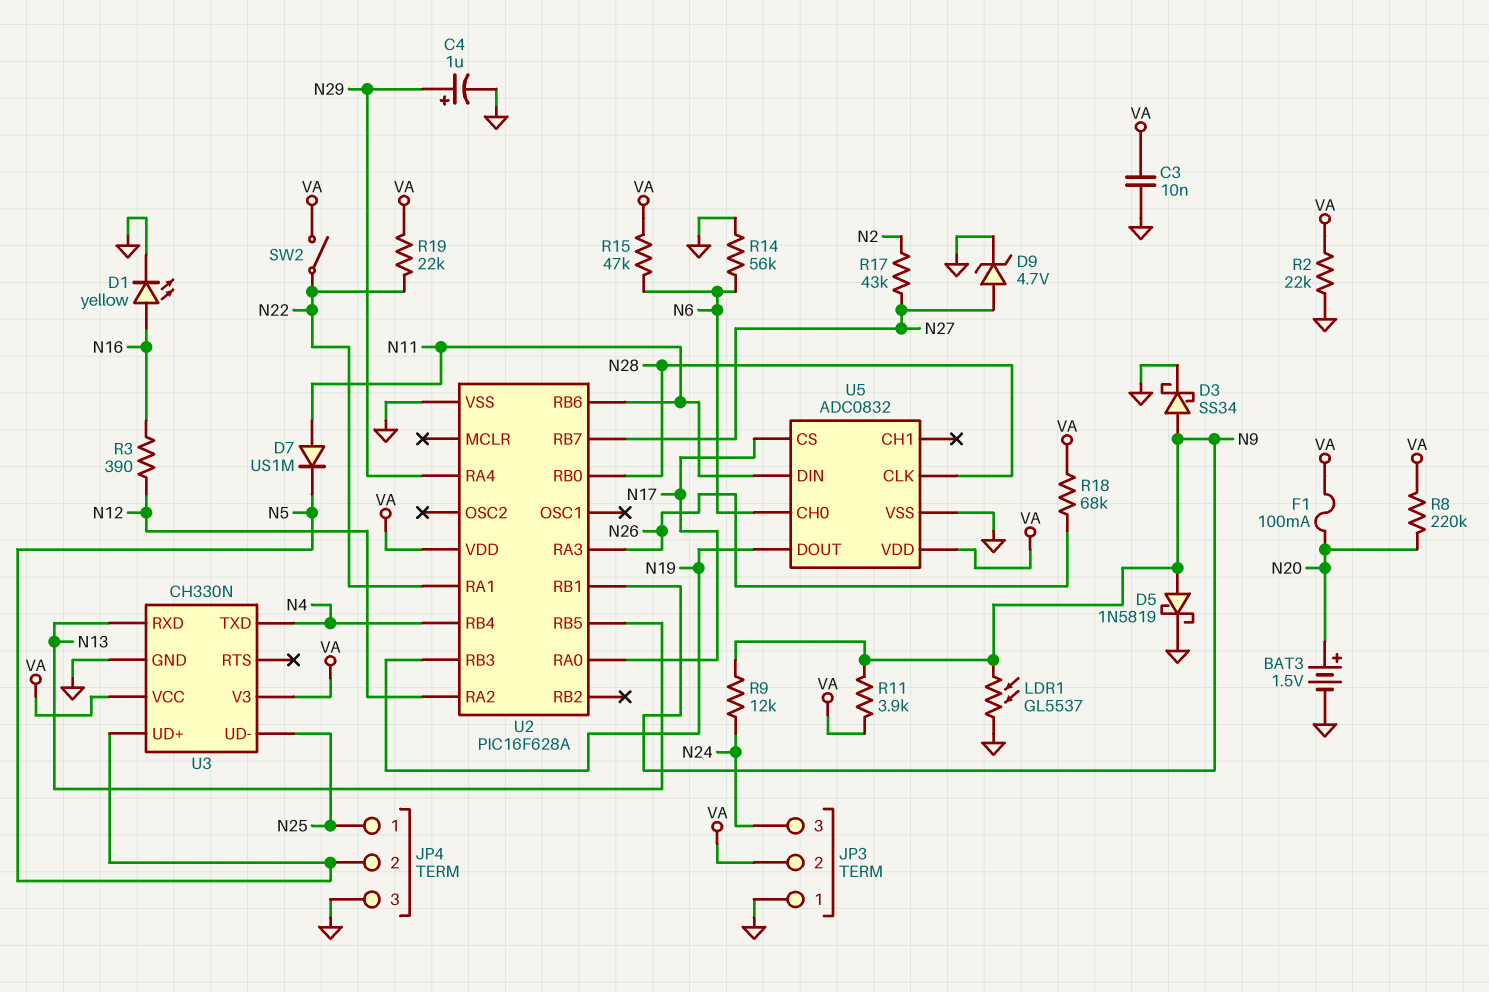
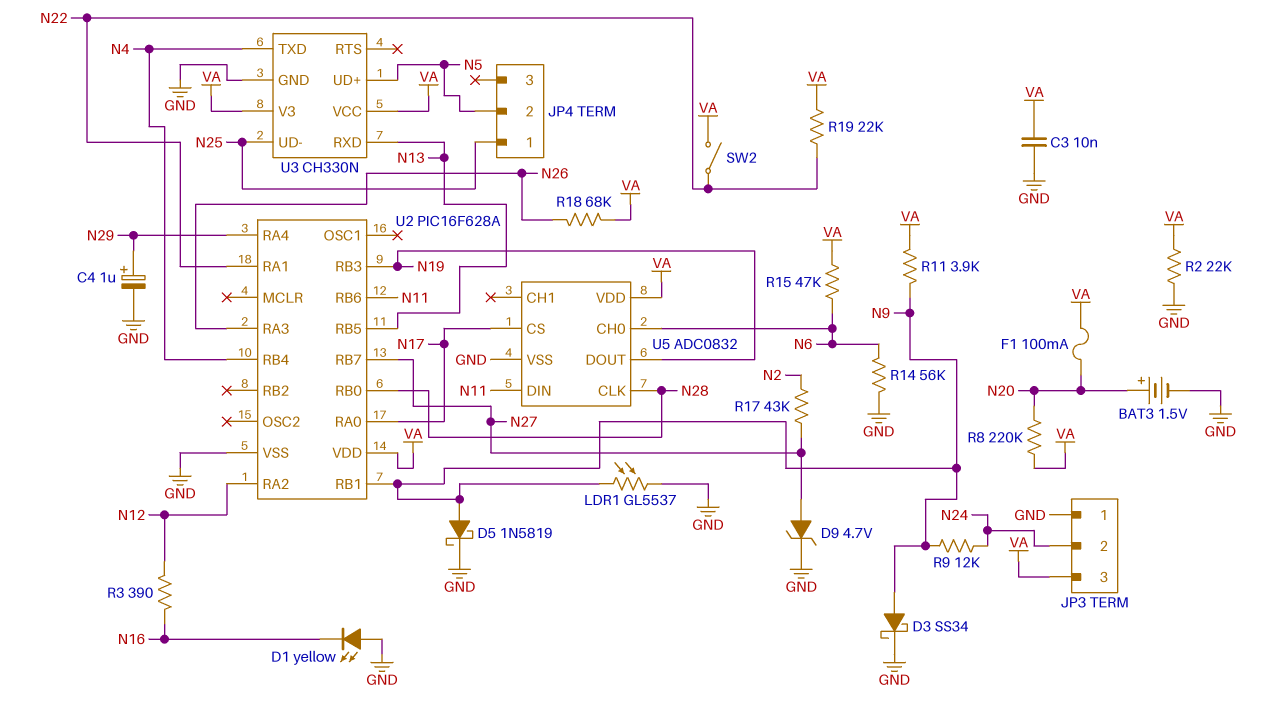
D1: LED yellow (A N16, K GND) -> LED yellow (A GND, K N16)
D7: diode US1M (A N11, K N5) -> none
JP3 pin 2: VA -> N24
JP3 pin 3: N24 -> VA
JP4 pin 3: GND -> none

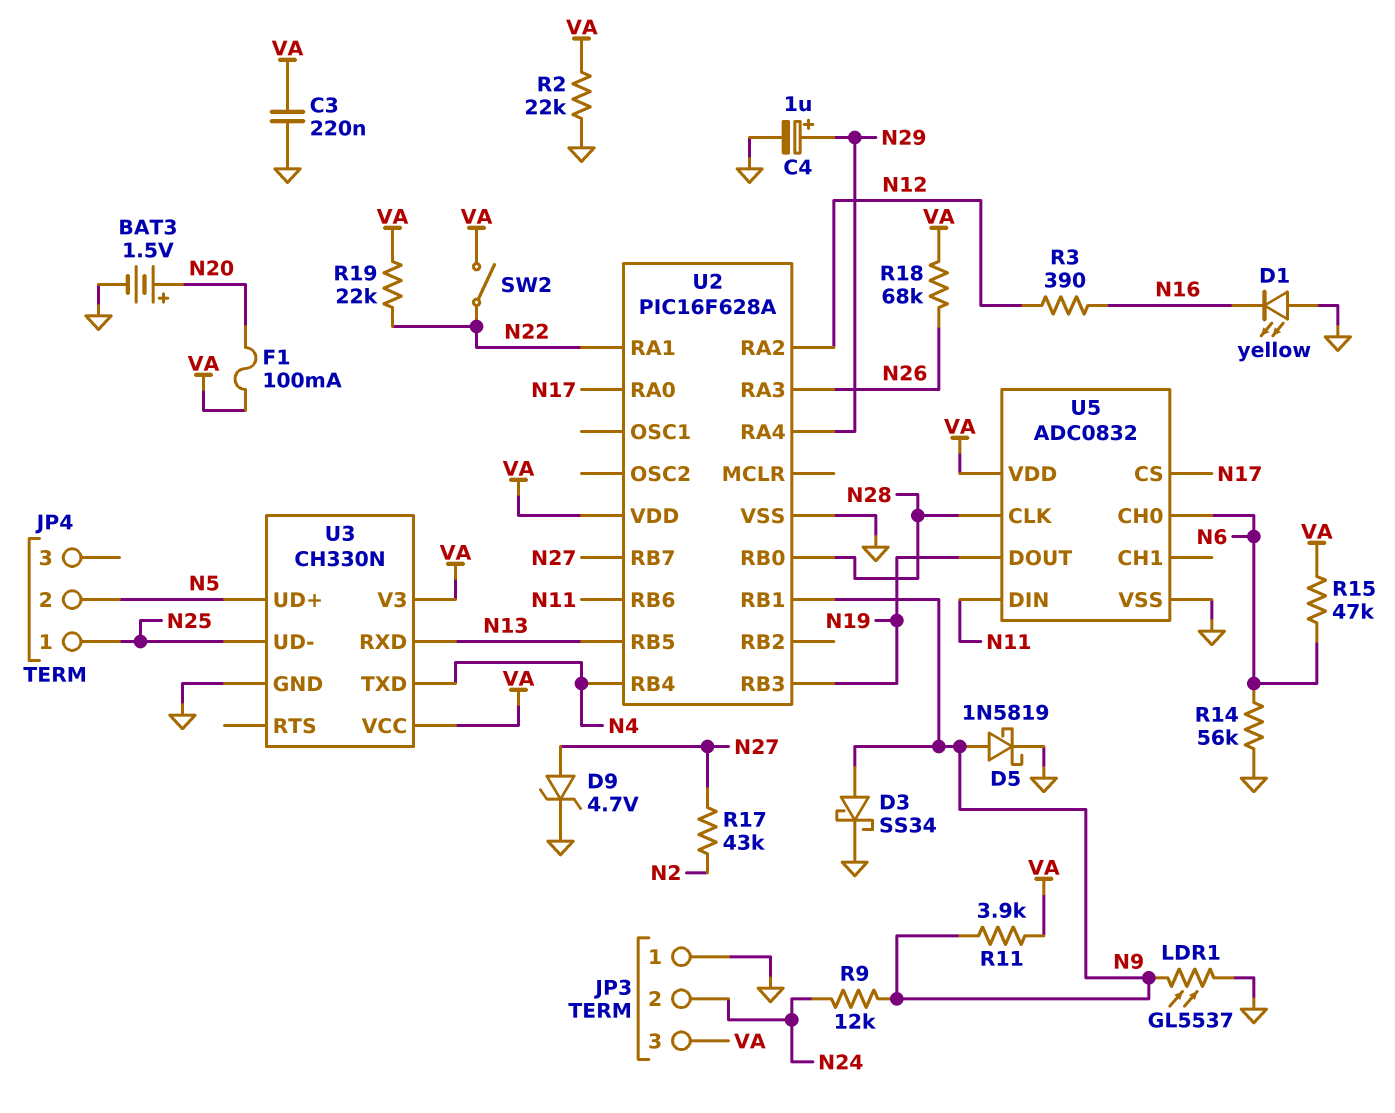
C3: 10nF (GND, VA) -> 220nF (GND, VA)
R8: 220k (N20, VA) -> none

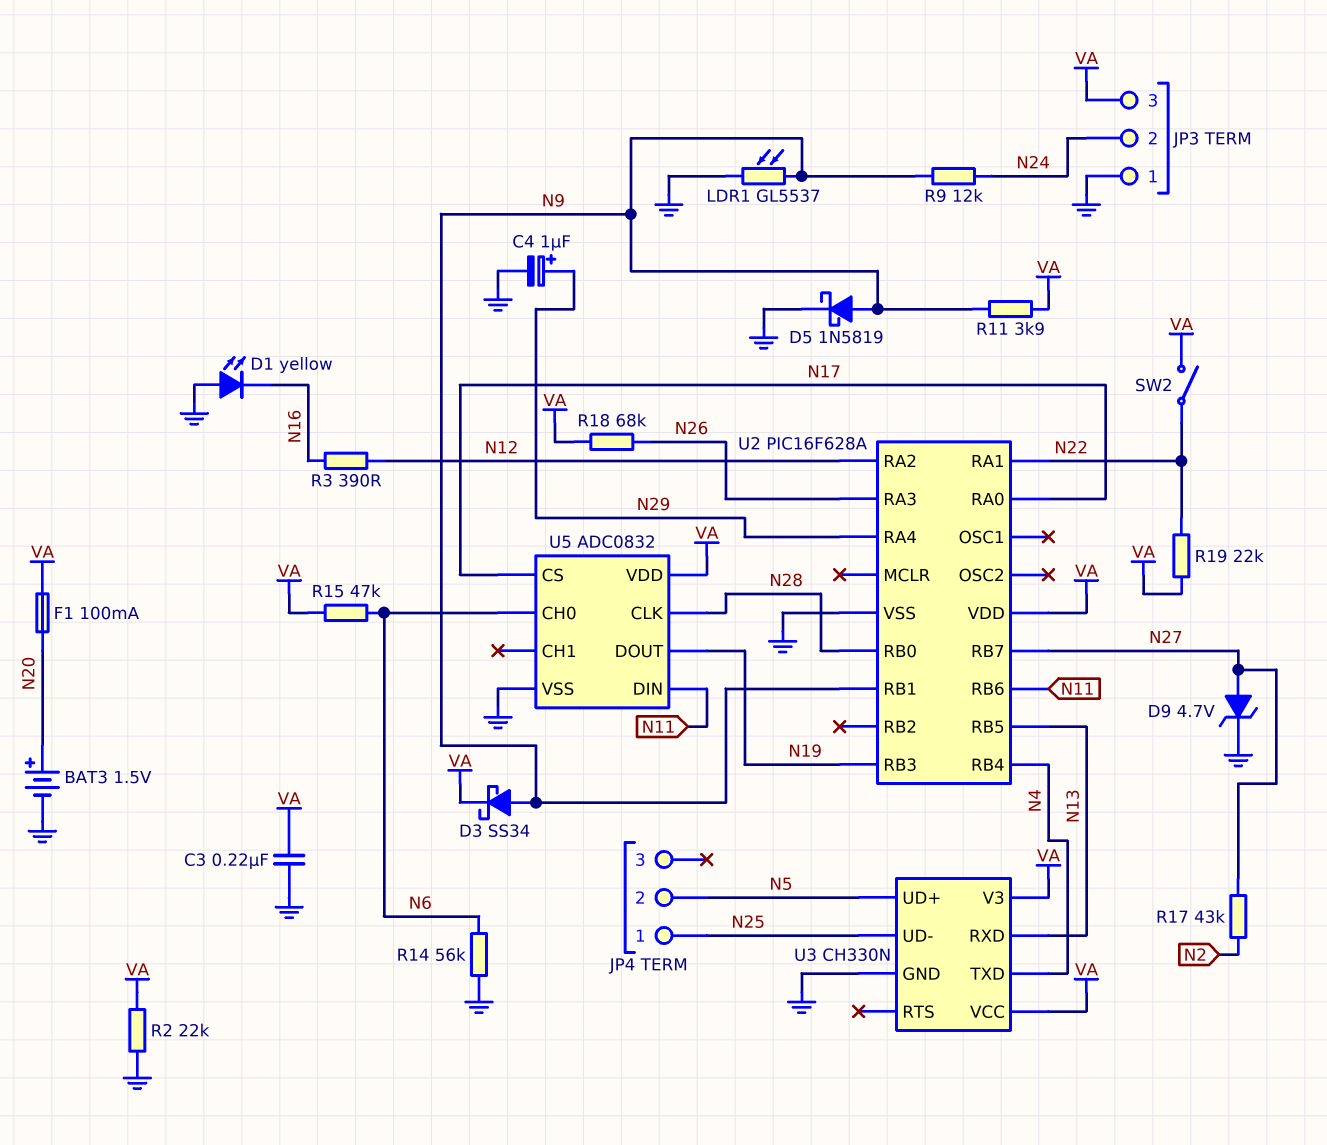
D3: schottky SS34 (A N9, K GND) -> schottky SS34 (A N9, K VA)

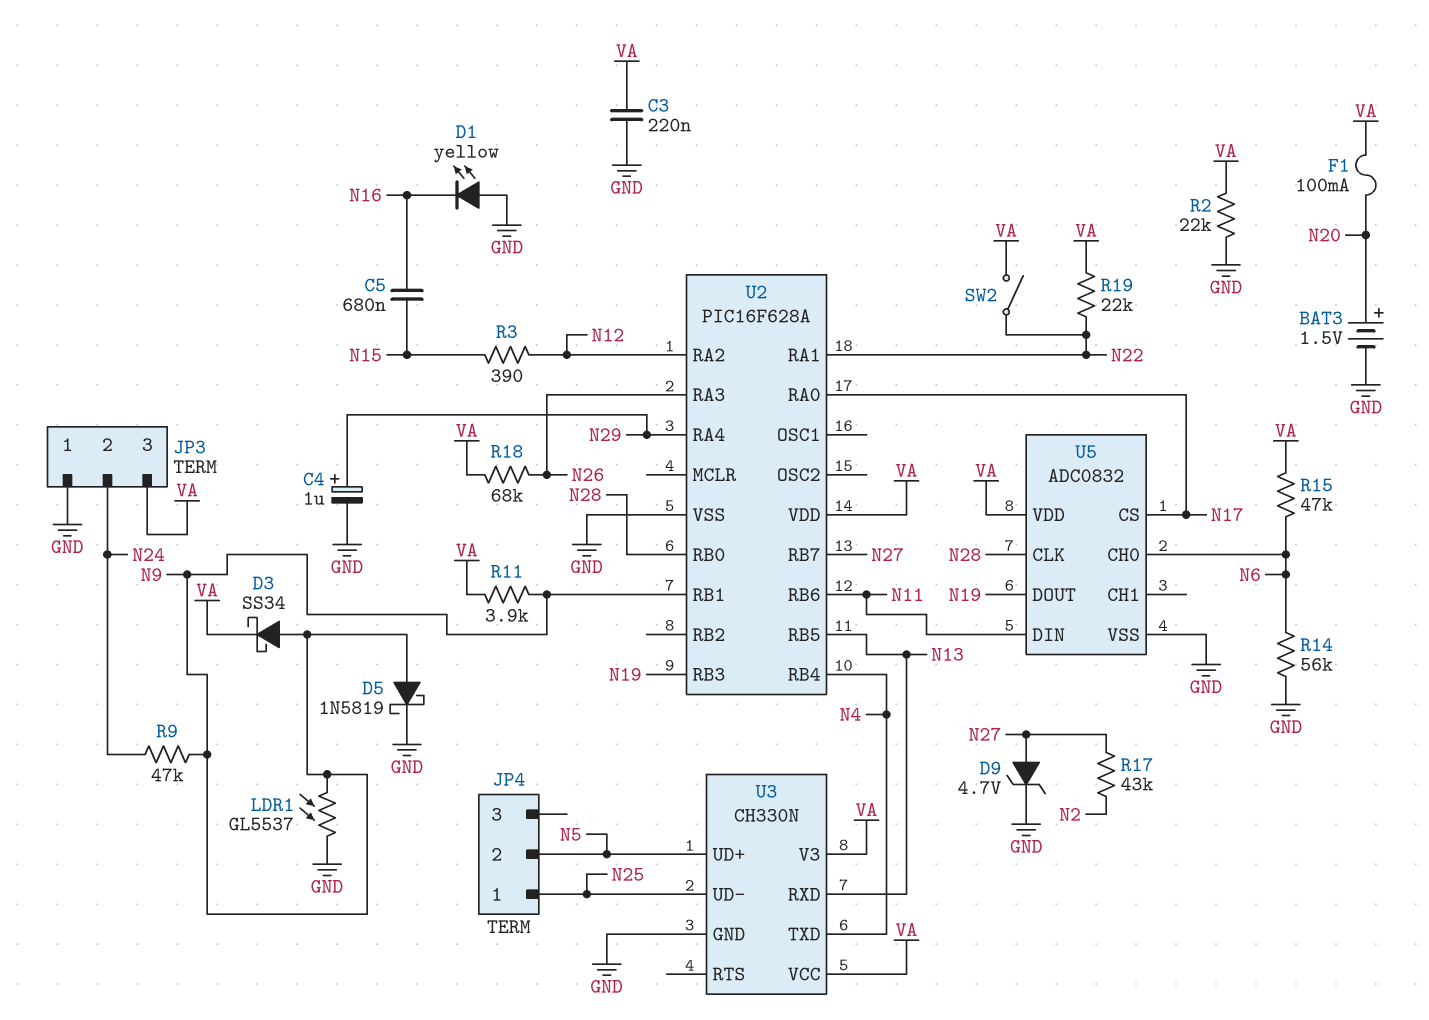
C5: none -> 680nF (N15, N16)
R3: 390 (N12, N16) -> 390 (N12, N15)
R9: 12k (N9, N24) -> 47k (N9, N24)

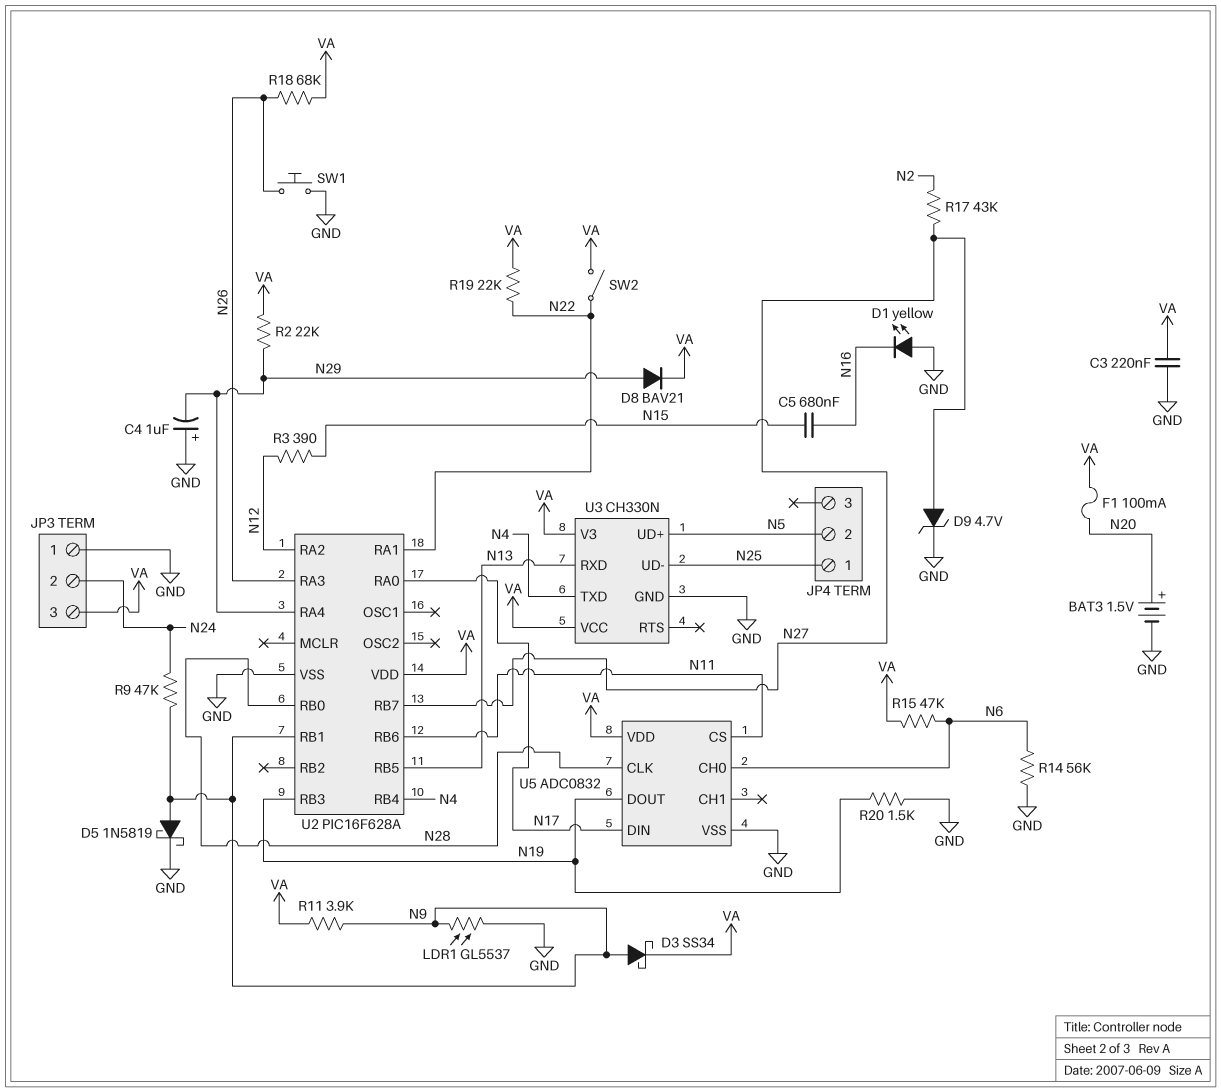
C4: 1uF (plus N29, minus GND) -> 1uF (plus GND, minus N29)
D8: none -> diode BAV21 (A N29, K VA)
R2: 22k (GND, VA) -> 22k (N29, VA)
R20: none -> 1.5k (GND, N19)
SW1: none -> button (GND, N26)
U5 pin CS: N17 -> N11
U5 pin DIN: N11 -> N17

